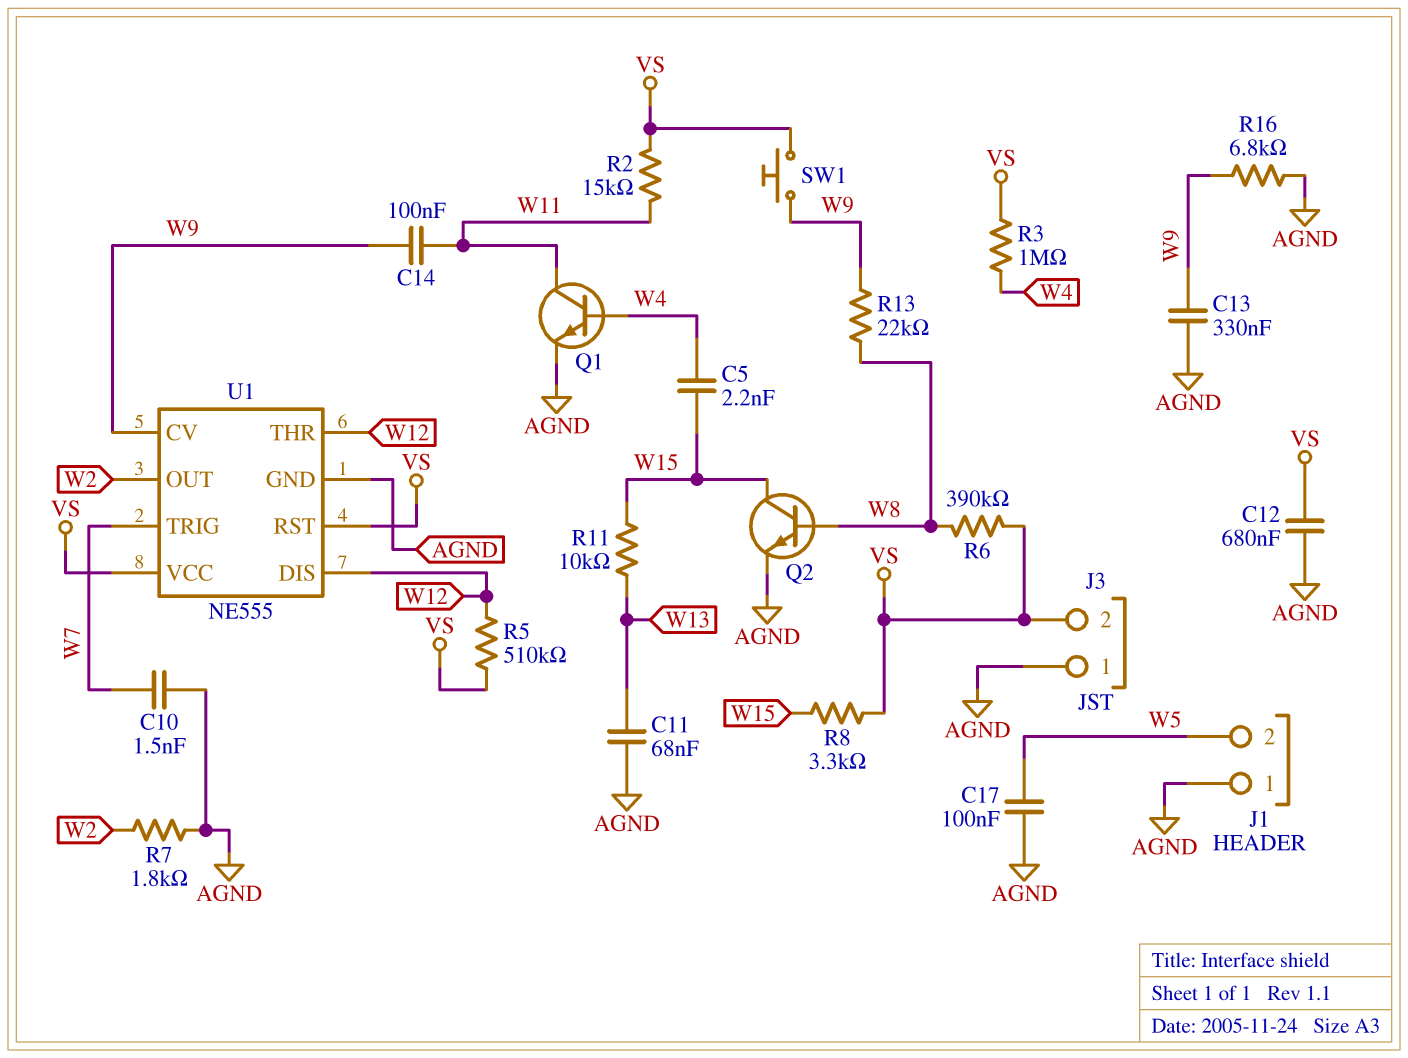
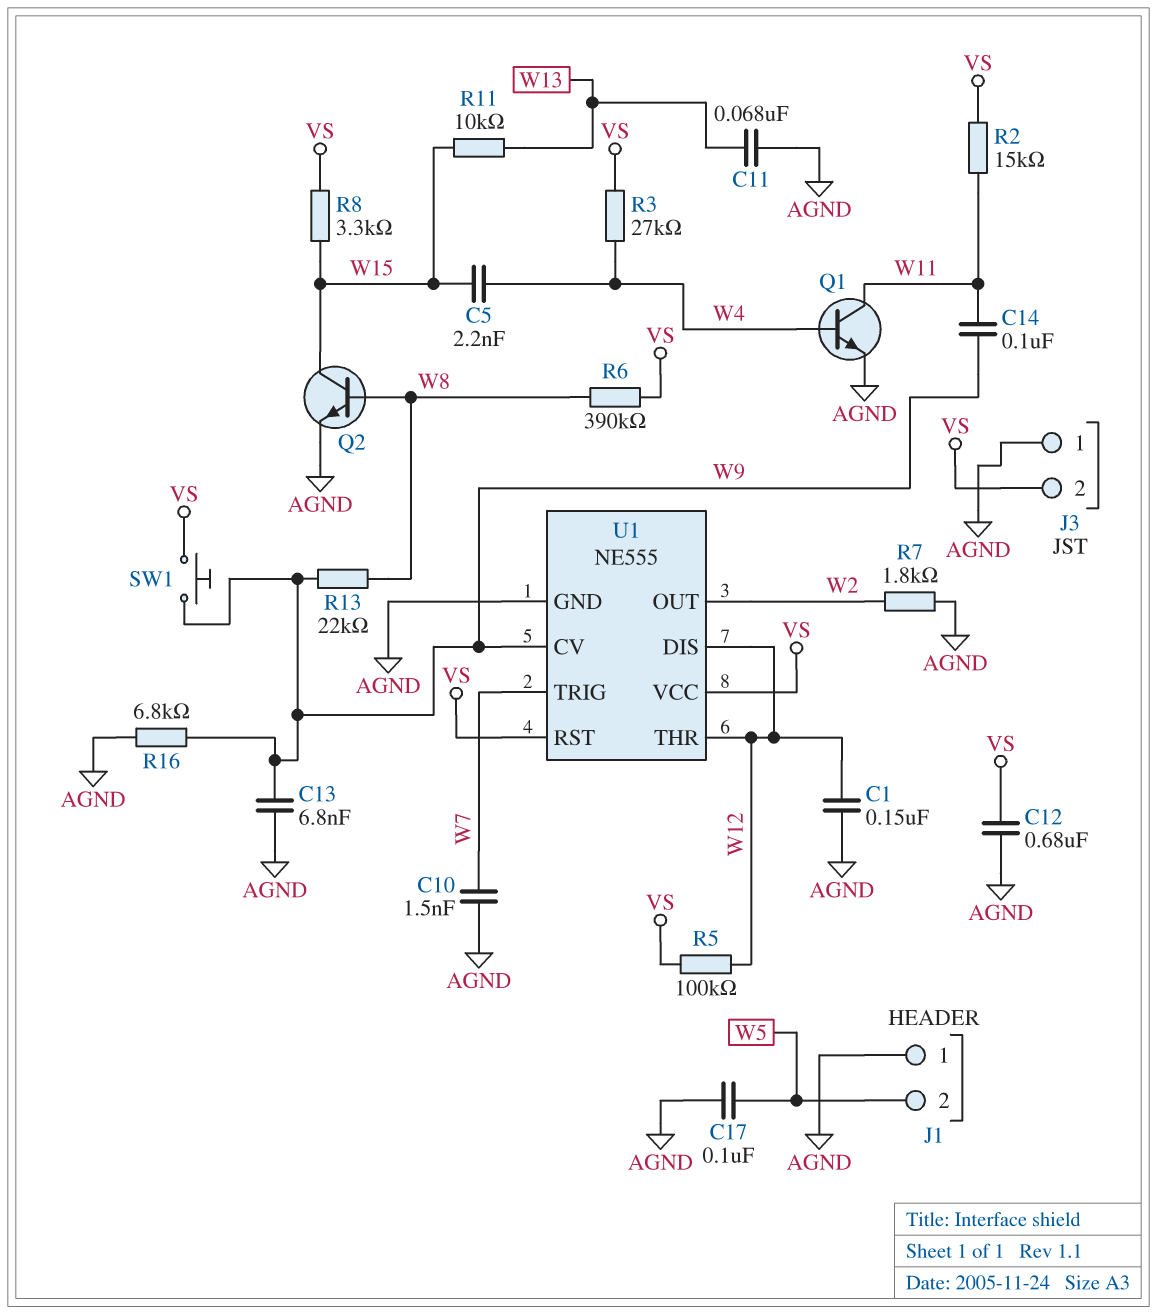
C1: none -> 150nF (AGND, W12)
C13: 330nF (AGND, W9) -> 6.8nF (AGND, W9)
R3: 1M (VS, W4) -> 27k (VS, W4)
R5: 510k (VS, W12) -> 100k (VS, W12)

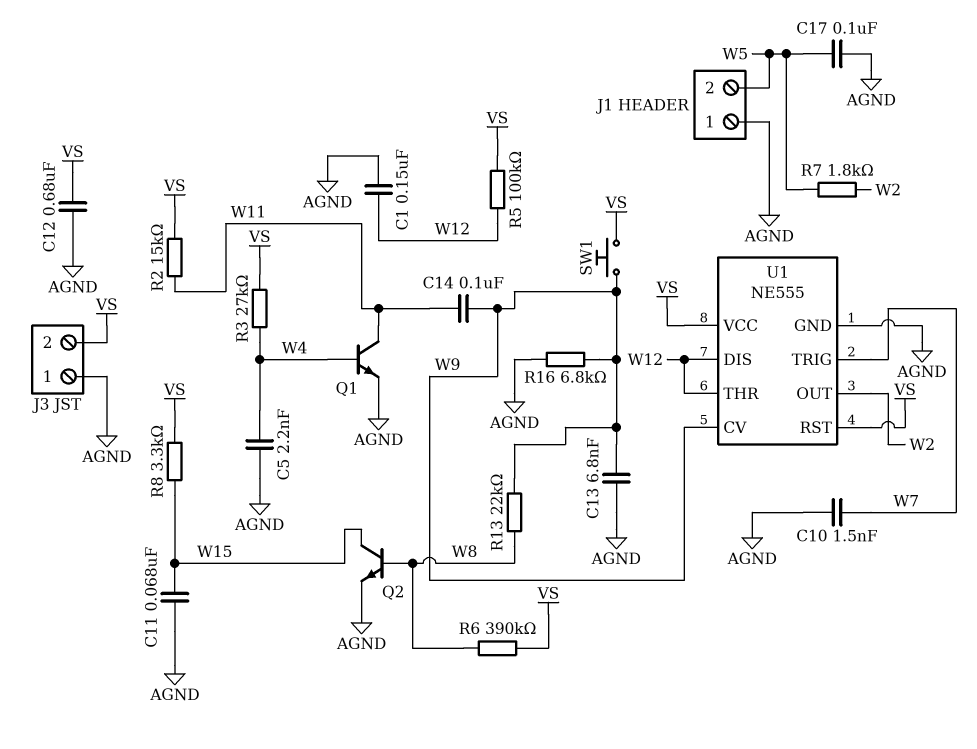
C5: 2.2nF (W4, W15) -> 2.2nF (AGND, W4)
C11: 68nF (AGND, W13) -> 68nF (AGND, W15)
R7: 1.8k (AGND, W2) -> 1.8k (W2, W5)
R11: 10k (W13, W15) -> none

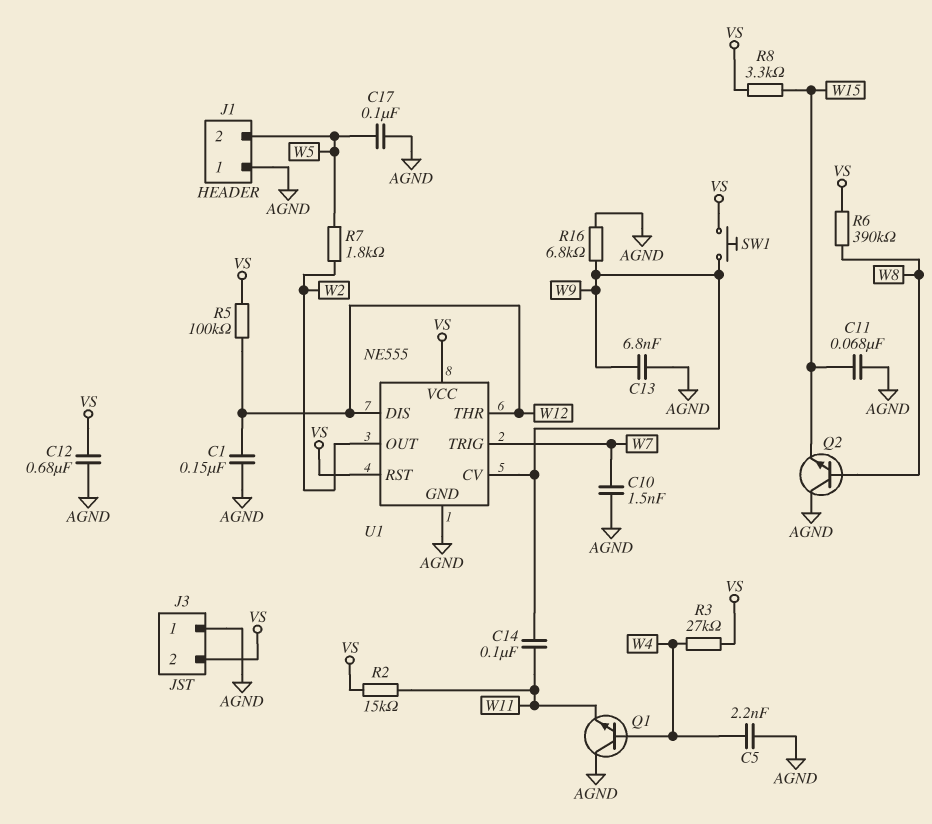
Q1: NPN (B W4, C W11, E AGND) -> NPN (B W4, C AGND, E W11)
Q2: NPN (B W8, C W15, E AGND) -> NPN (B W8, C AGND, E W15)
R13: 22k (W8, W9) -> none

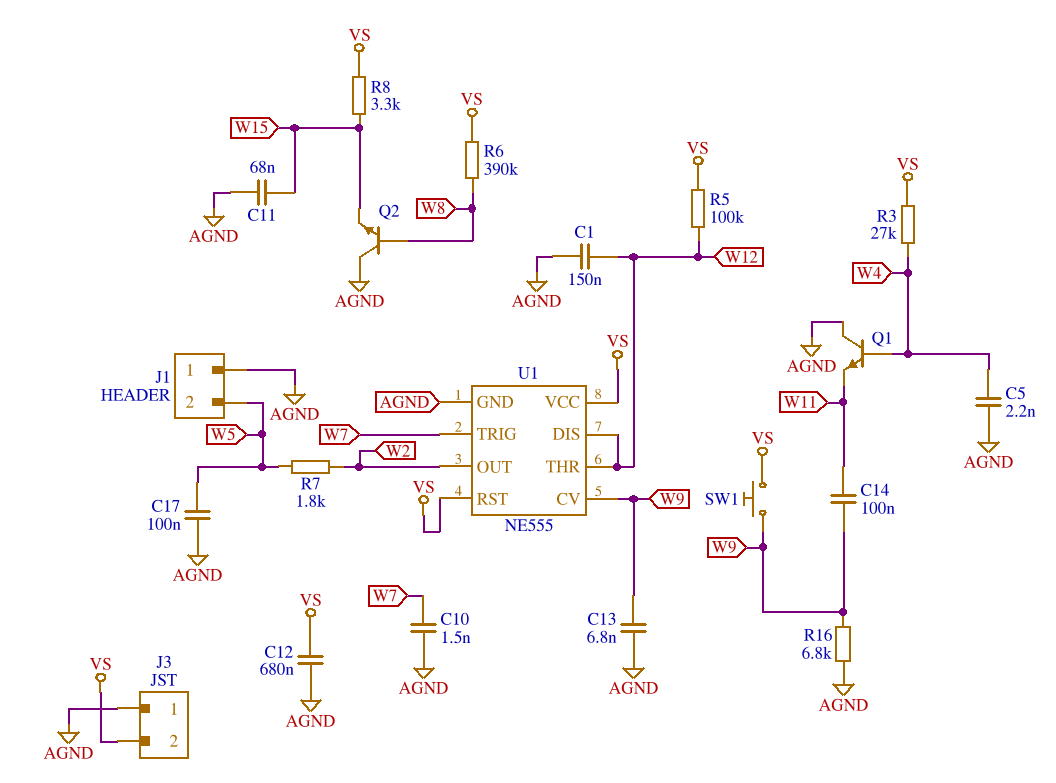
R2: 15k (VS, W11) -> none

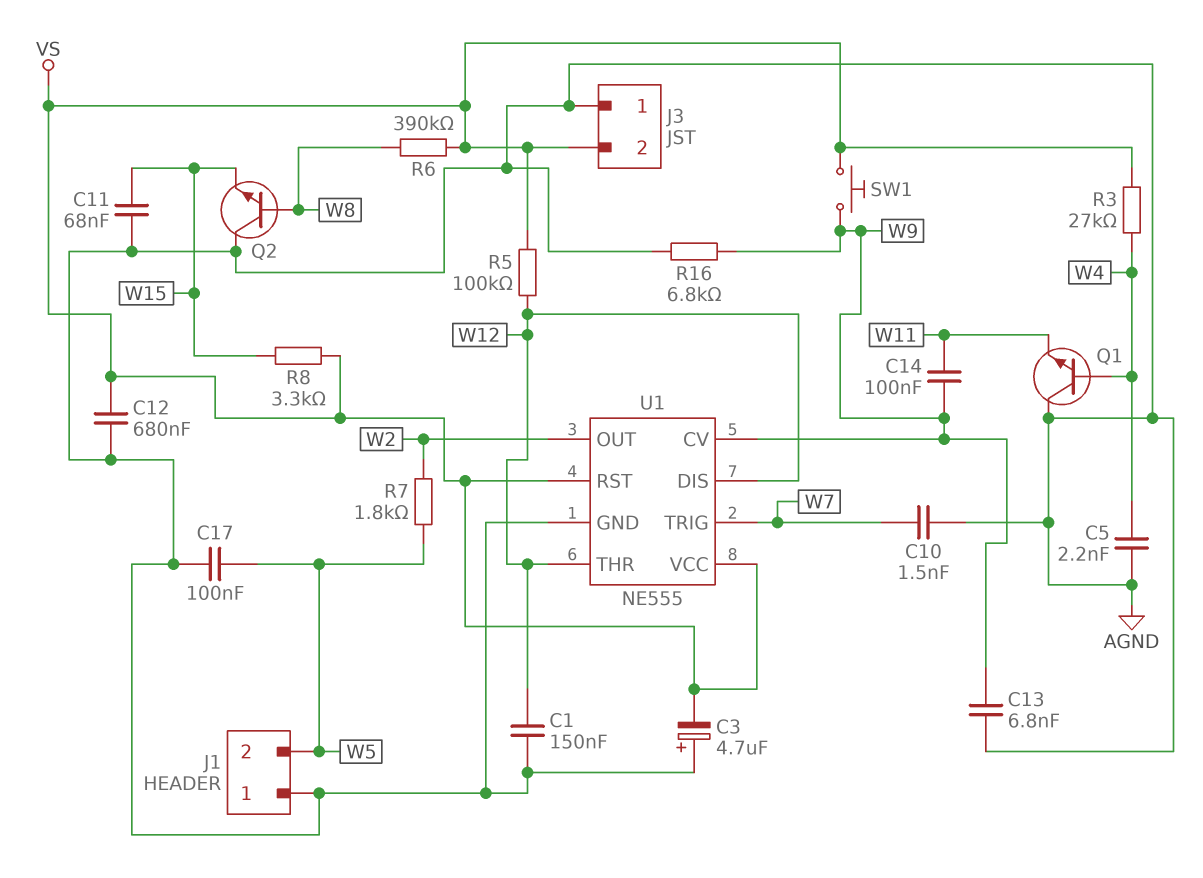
C3: none -> 4.7uF (plus AGND, minus VS)

